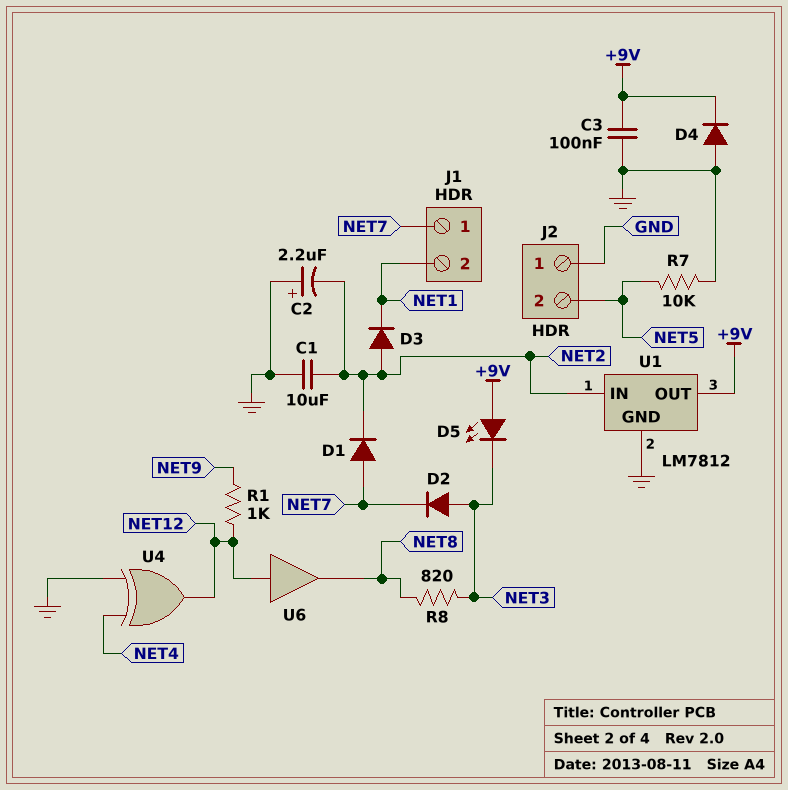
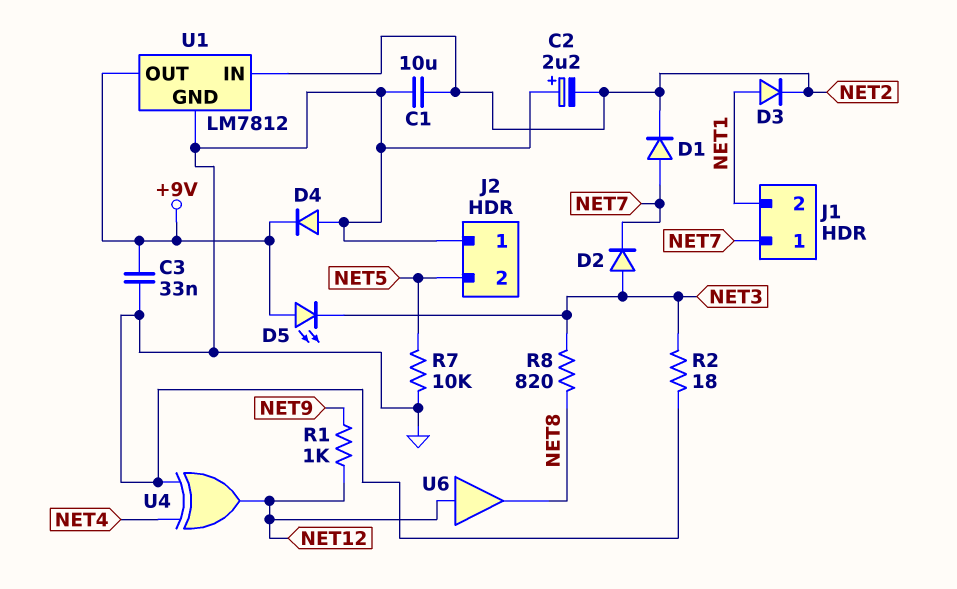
C3: 100nF (+9V, GND) -> 33nF (+9V, GND)
D3: diode (A NET2, K NET1) -> diode (A NET1, K NET2)
R2: none -> 18 (GND, NET3)

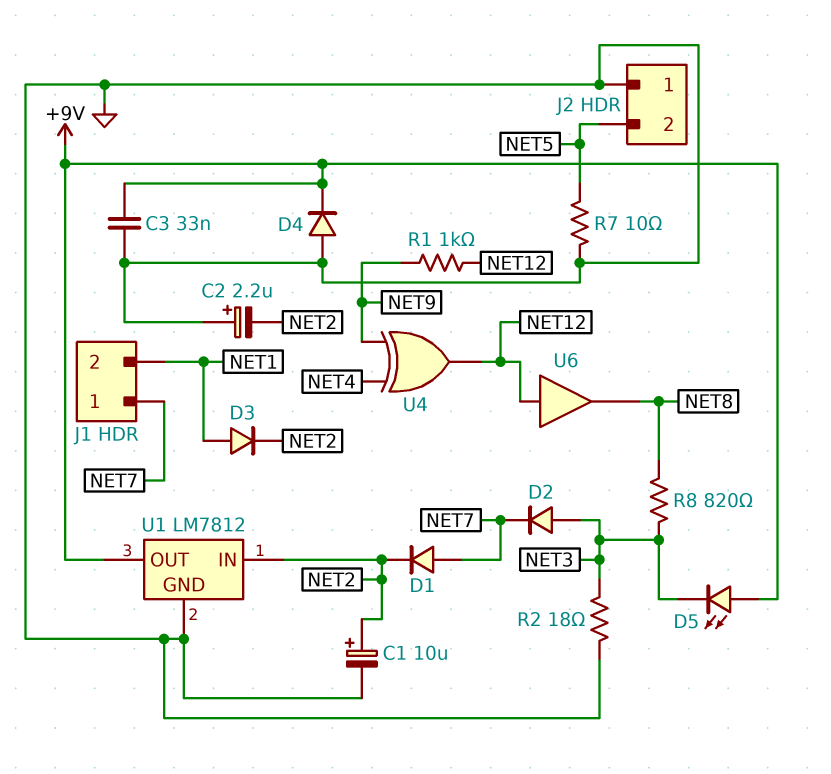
C1: 10uF (GND, NET2) -> 10uF (plus NET2, minus GND)
R7: 10k (GND, NET5) -> 10 (GND, NET5)
U4: XOR (in GND, in NET4, out NET12) -> XOR (in NET4, in NET9, out NET12)

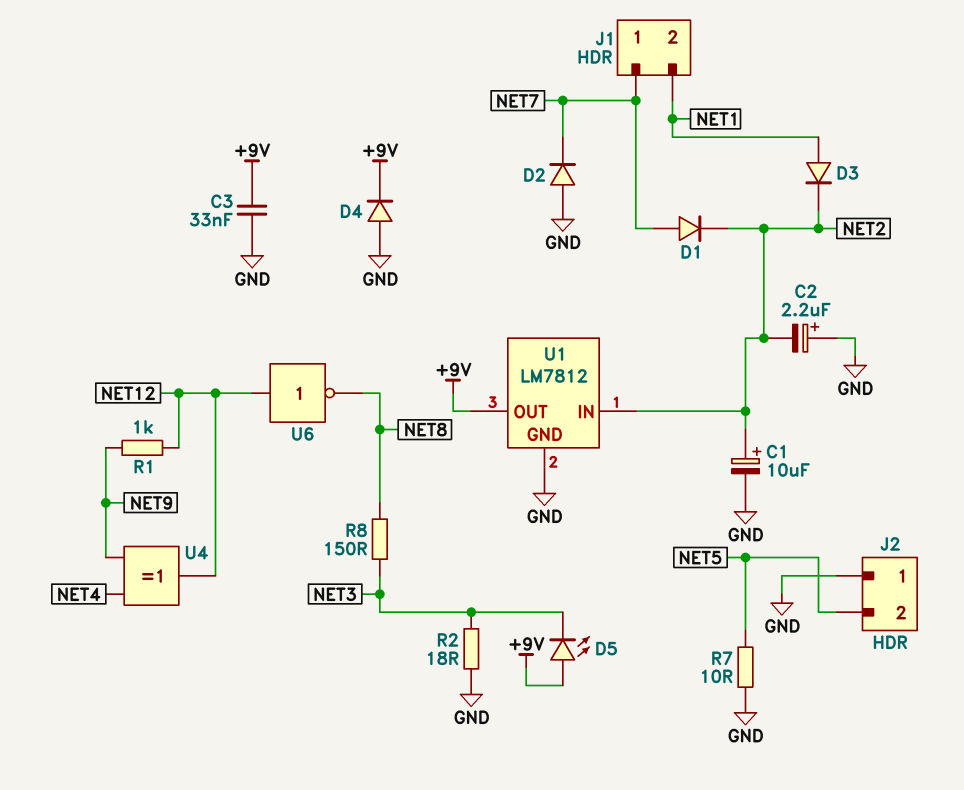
D2: diode (A NET3, K NET7) -> diode (A GND, K NET7)
R8: 820 (NET3, NET8) -> 150 (NET3, NET8)
U6: buffer (in NET12, out NET8) -> NOT (in NET12, out NET8)

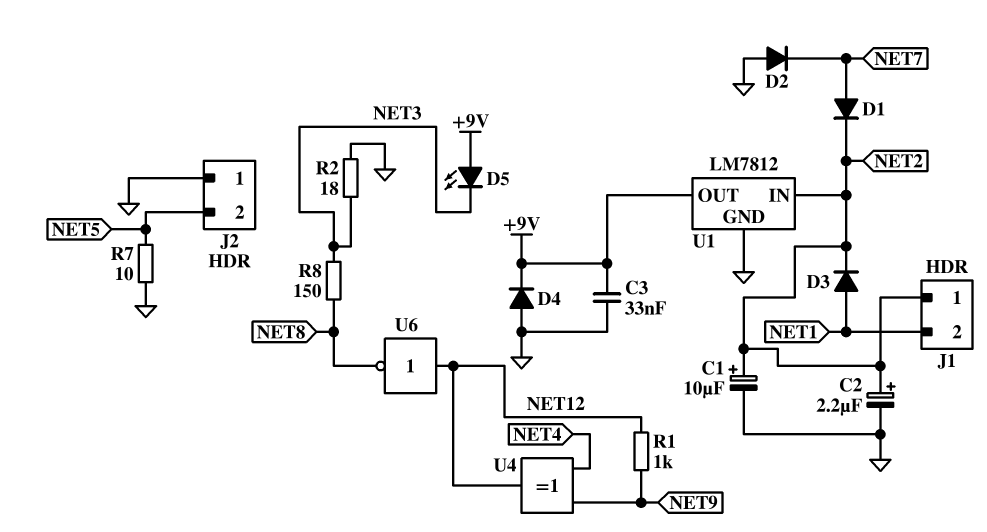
C2: 2.2uF (plus GND, minus NET2) -> 2.2uF (plus NET2, minus GND)
J1 pin 1: NET7 -> NET2

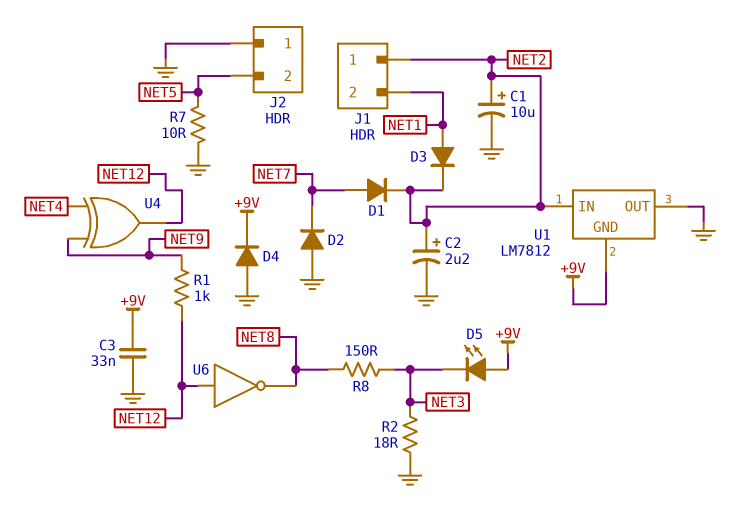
U1 pin GND: GND -> +9V
U1 pin OUT: +9V -> GND

